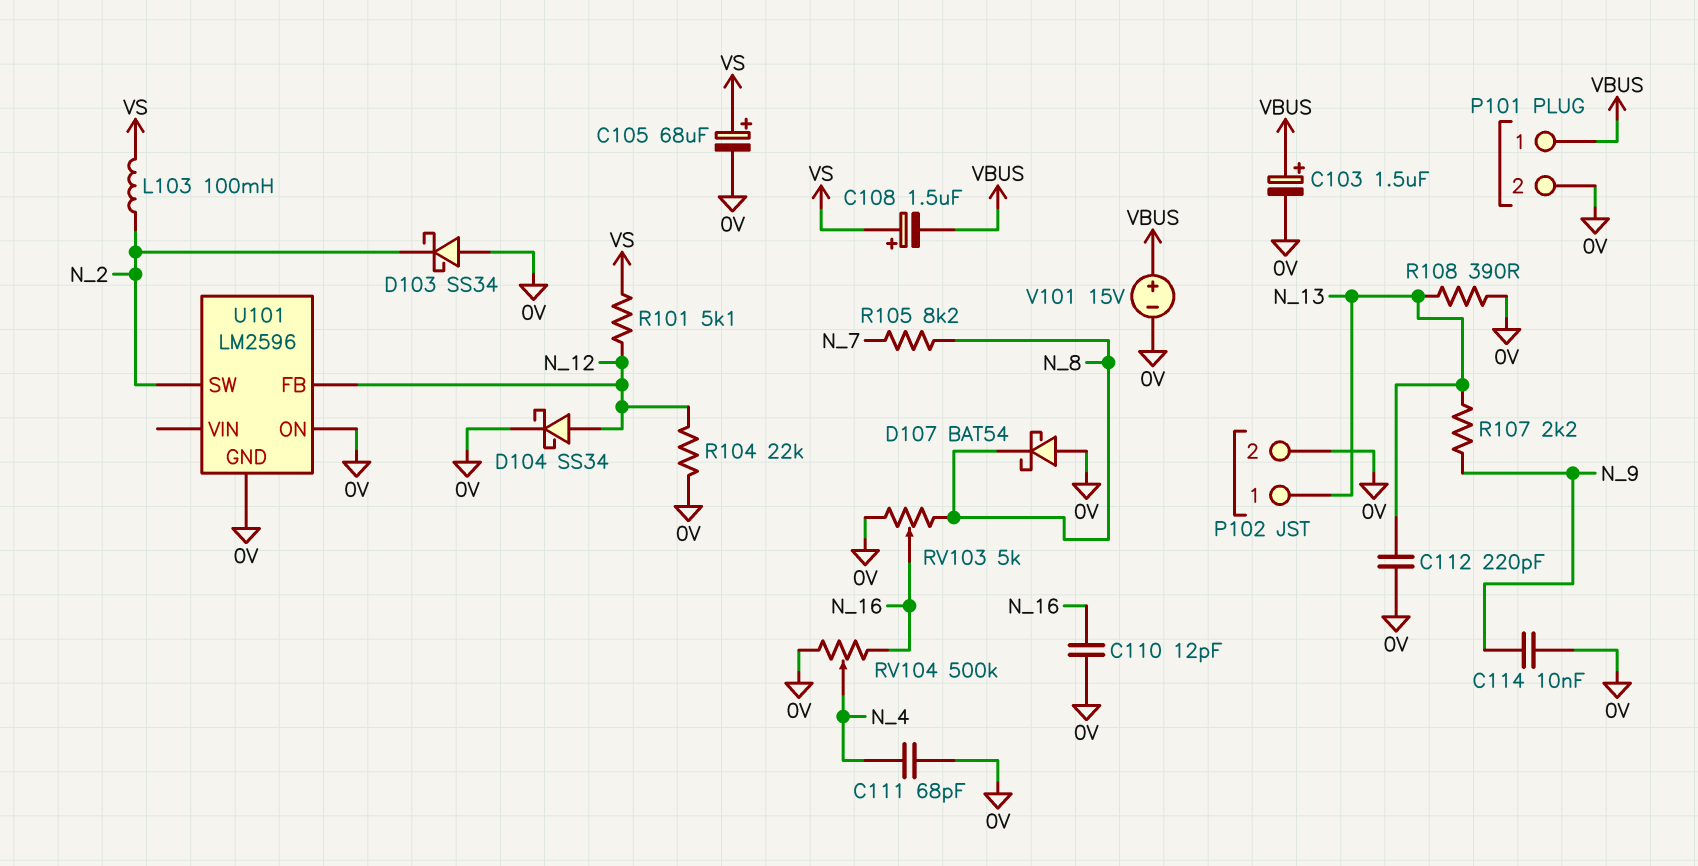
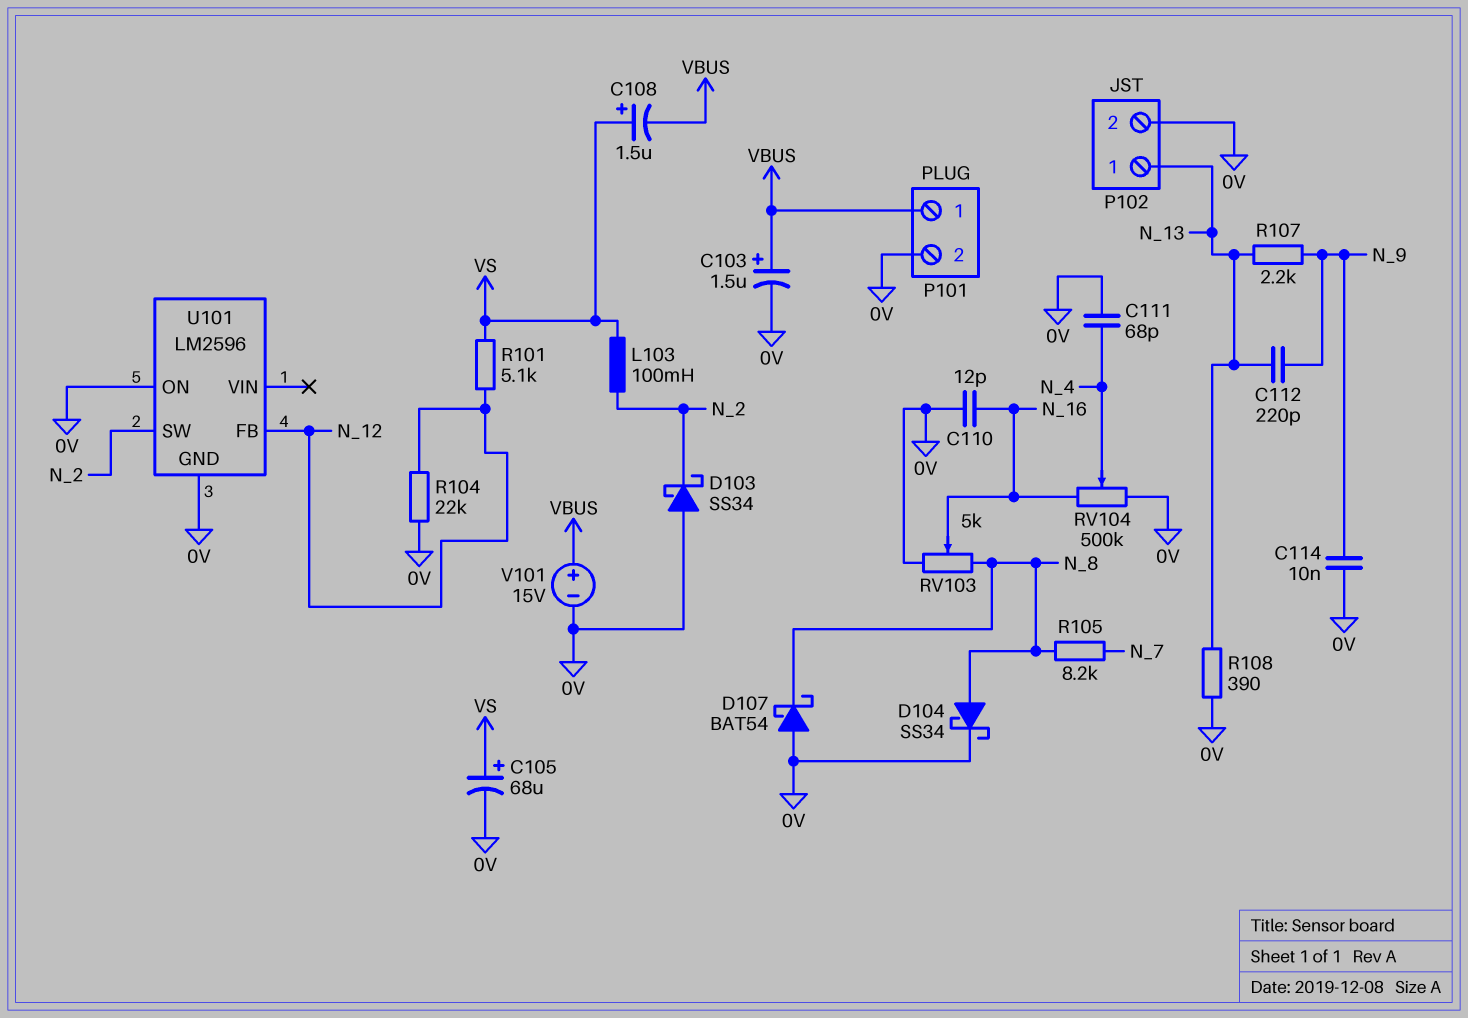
C112: 220pF (0V, N_13) -> 220pF (N_9, N_13)
D104: schottky SS34 (A N_12, K 0V) -> schottky SS34 (A N_8, K 0V)

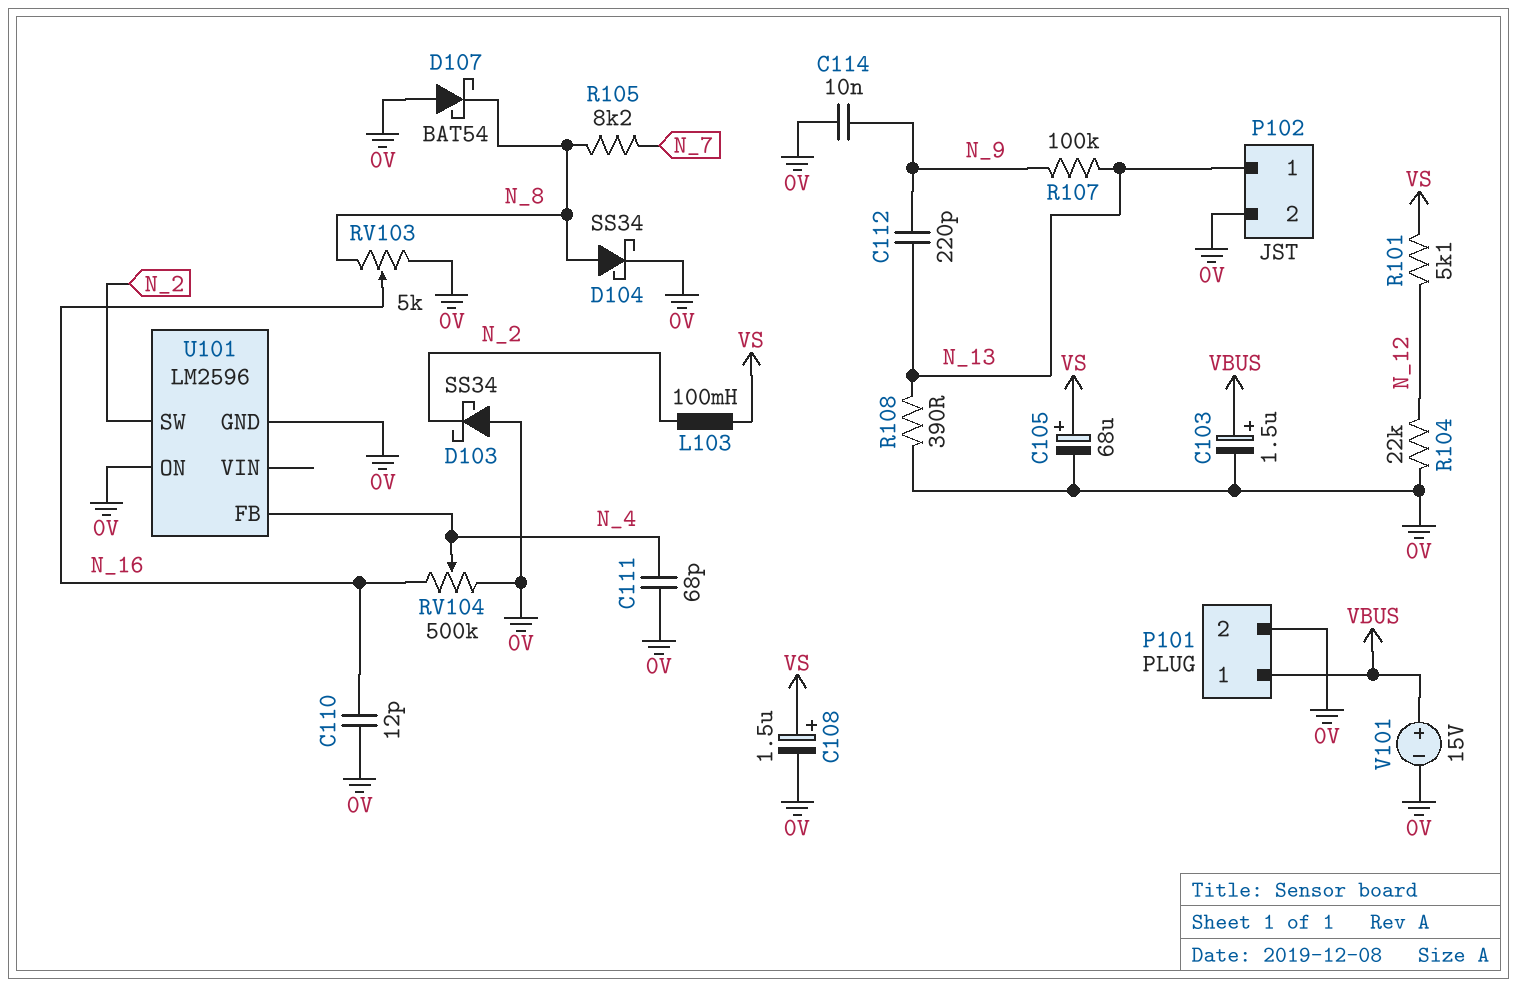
C108: 1.5uF (plus VS, minus VBUS) -> 1.5uF (plus VS, minus 0V)
R107: 2.2k (N_9, N_13) -> 100k (N_9, N_13)
U101 pin FB: N_12 -> N_4

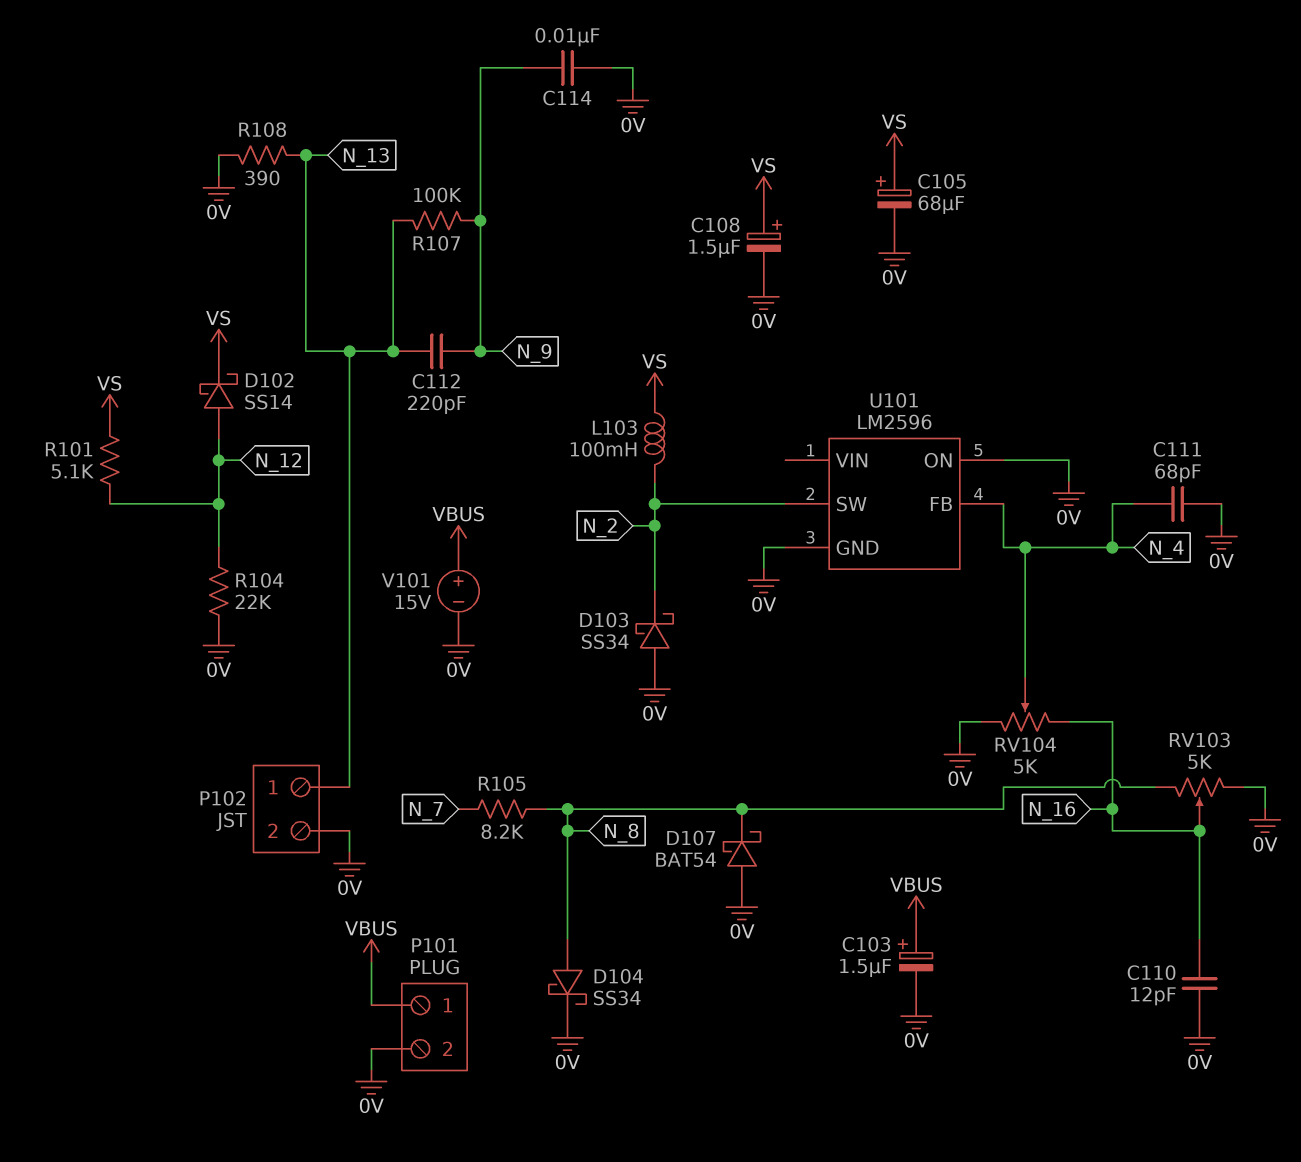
D102: none -> schottky SS14 (A N_12, K VS)
RV104: 500k (0V, N_16, wiper N_4) -> 5k (0V, N_16, wiper N_4)

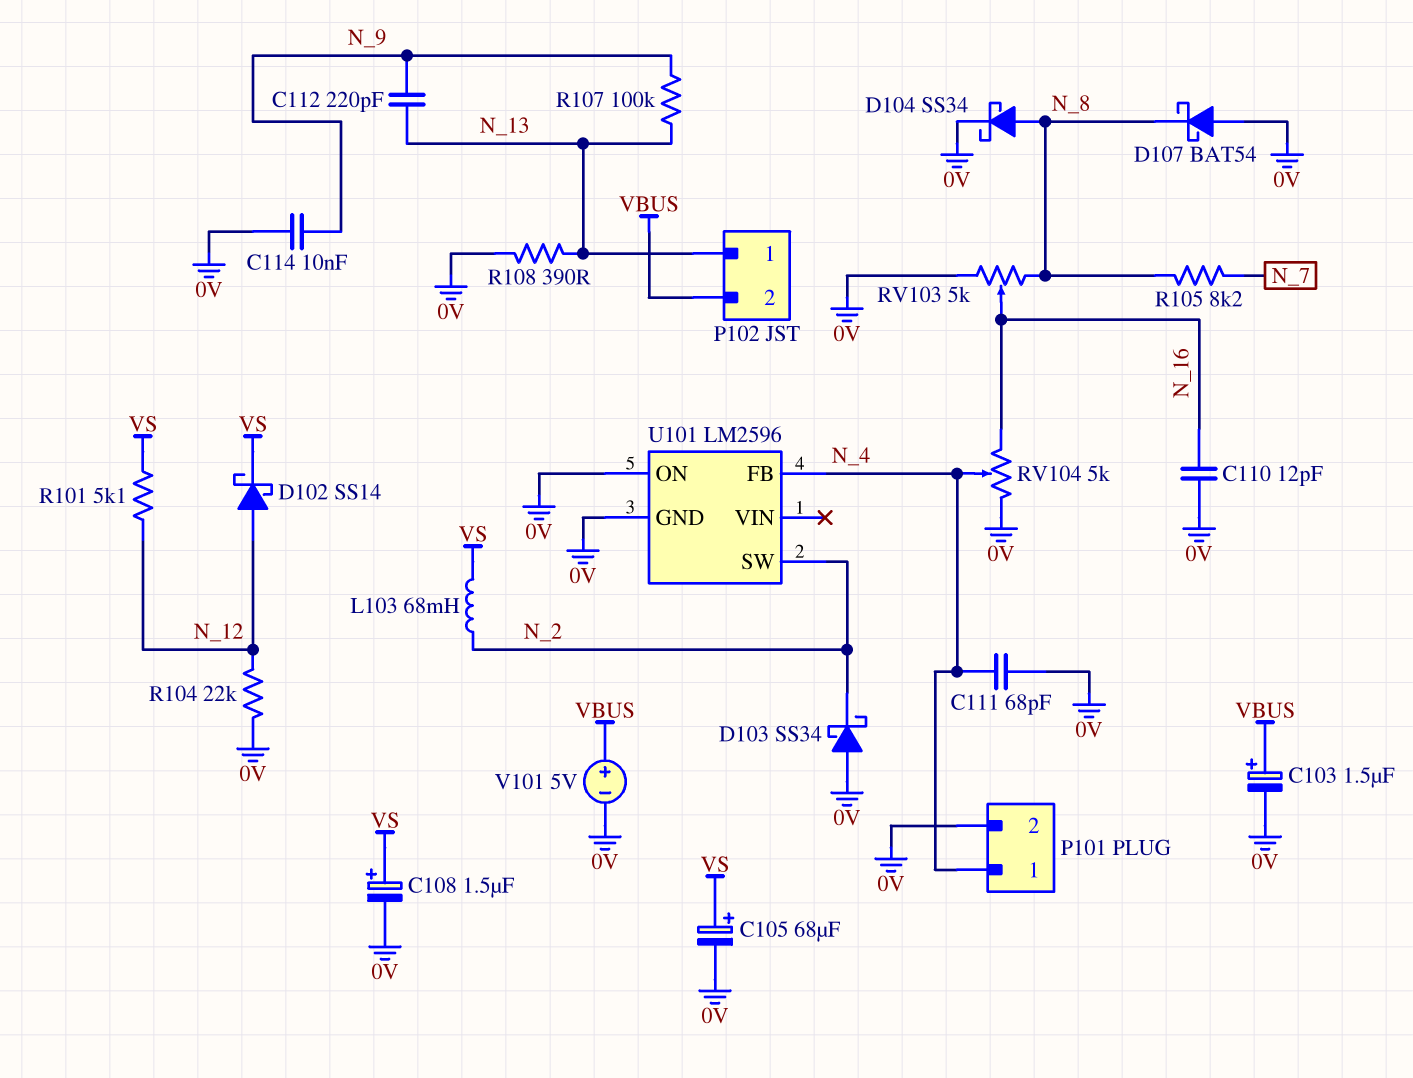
L103: 100mH (N_2, VS) -> 68mH (N_2, VS)
P101 pin 1: VBUS -> N_4
P102 pin 2: 0V -> VBUS
V101: 15V (plus VBUS, minus 0V) -> 5V (plus VBUS, minus 0V)

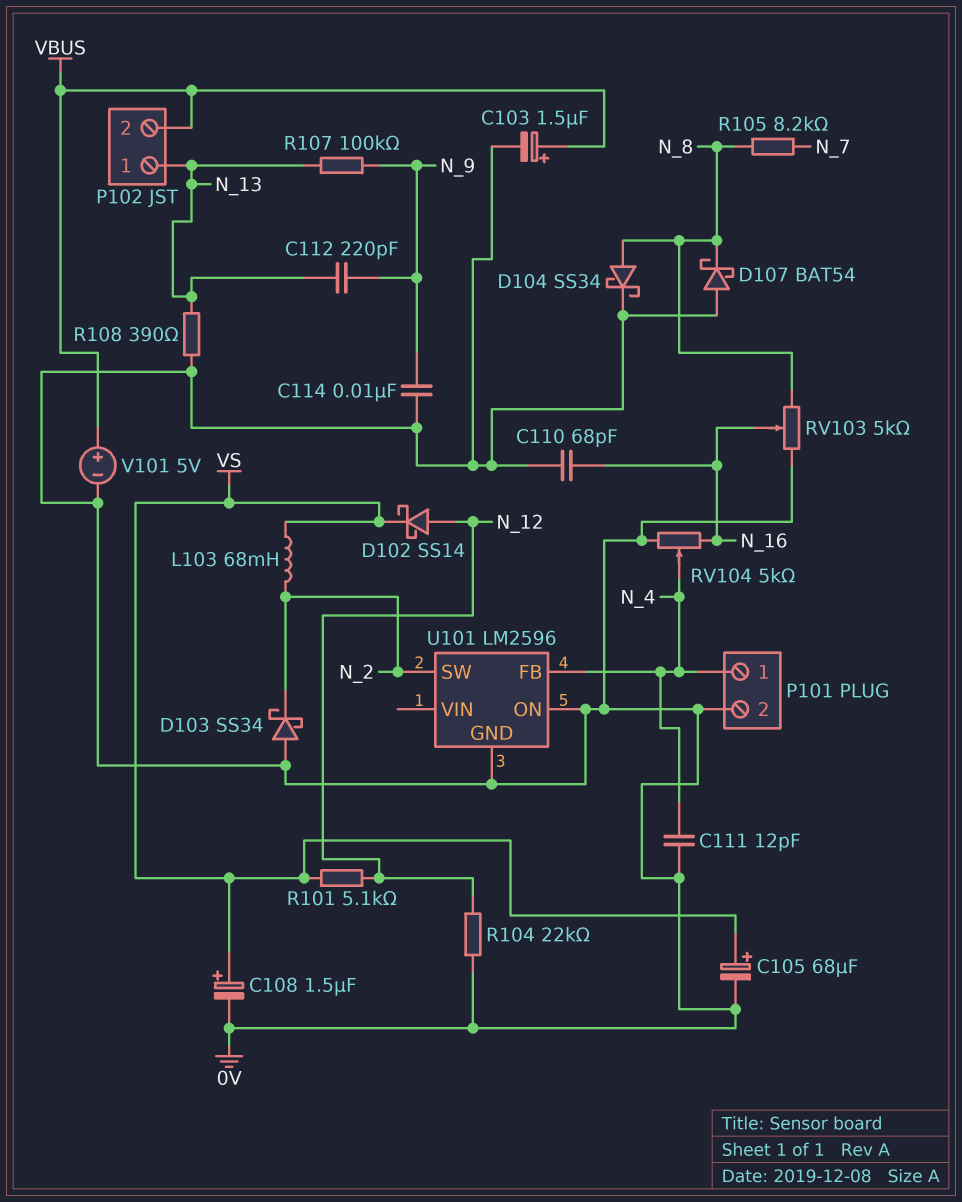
C110: 12pF (0V, N_16) -> 68pF (0V, N_16)
C111: 68pF (0V, N_4) -> 12pF (0V, N_4)

